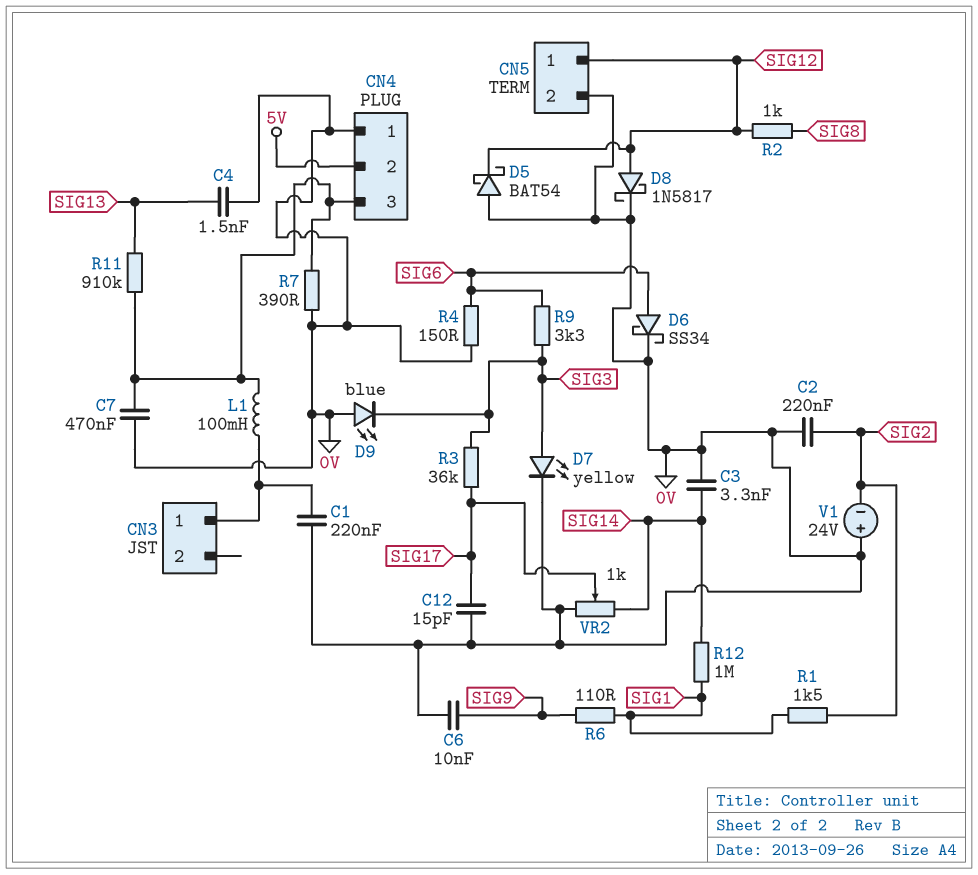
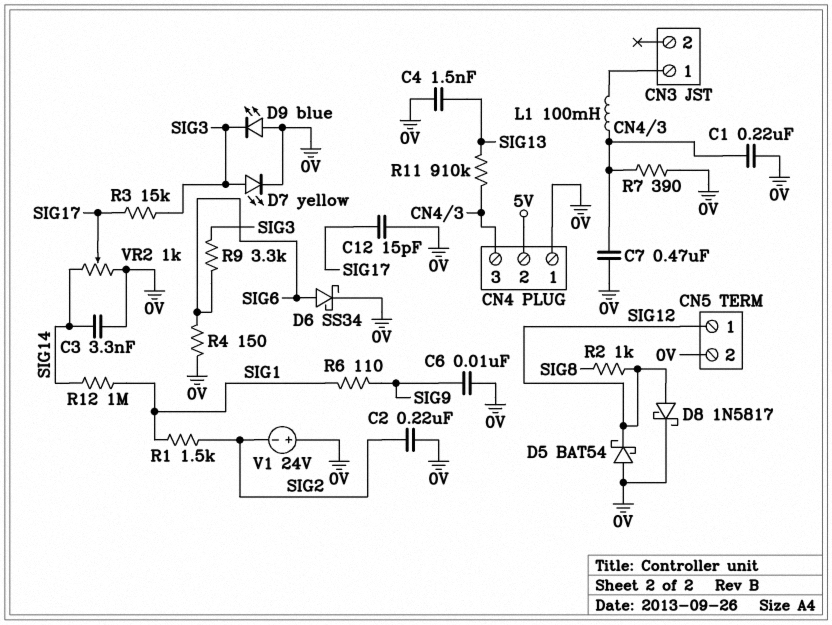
C1: 220nF (0V, CN3/1) -> 220nF (0V, CN4/3)
R3: 36k (SIG3, SIG17) -> 15k (SIG3, SIG17)

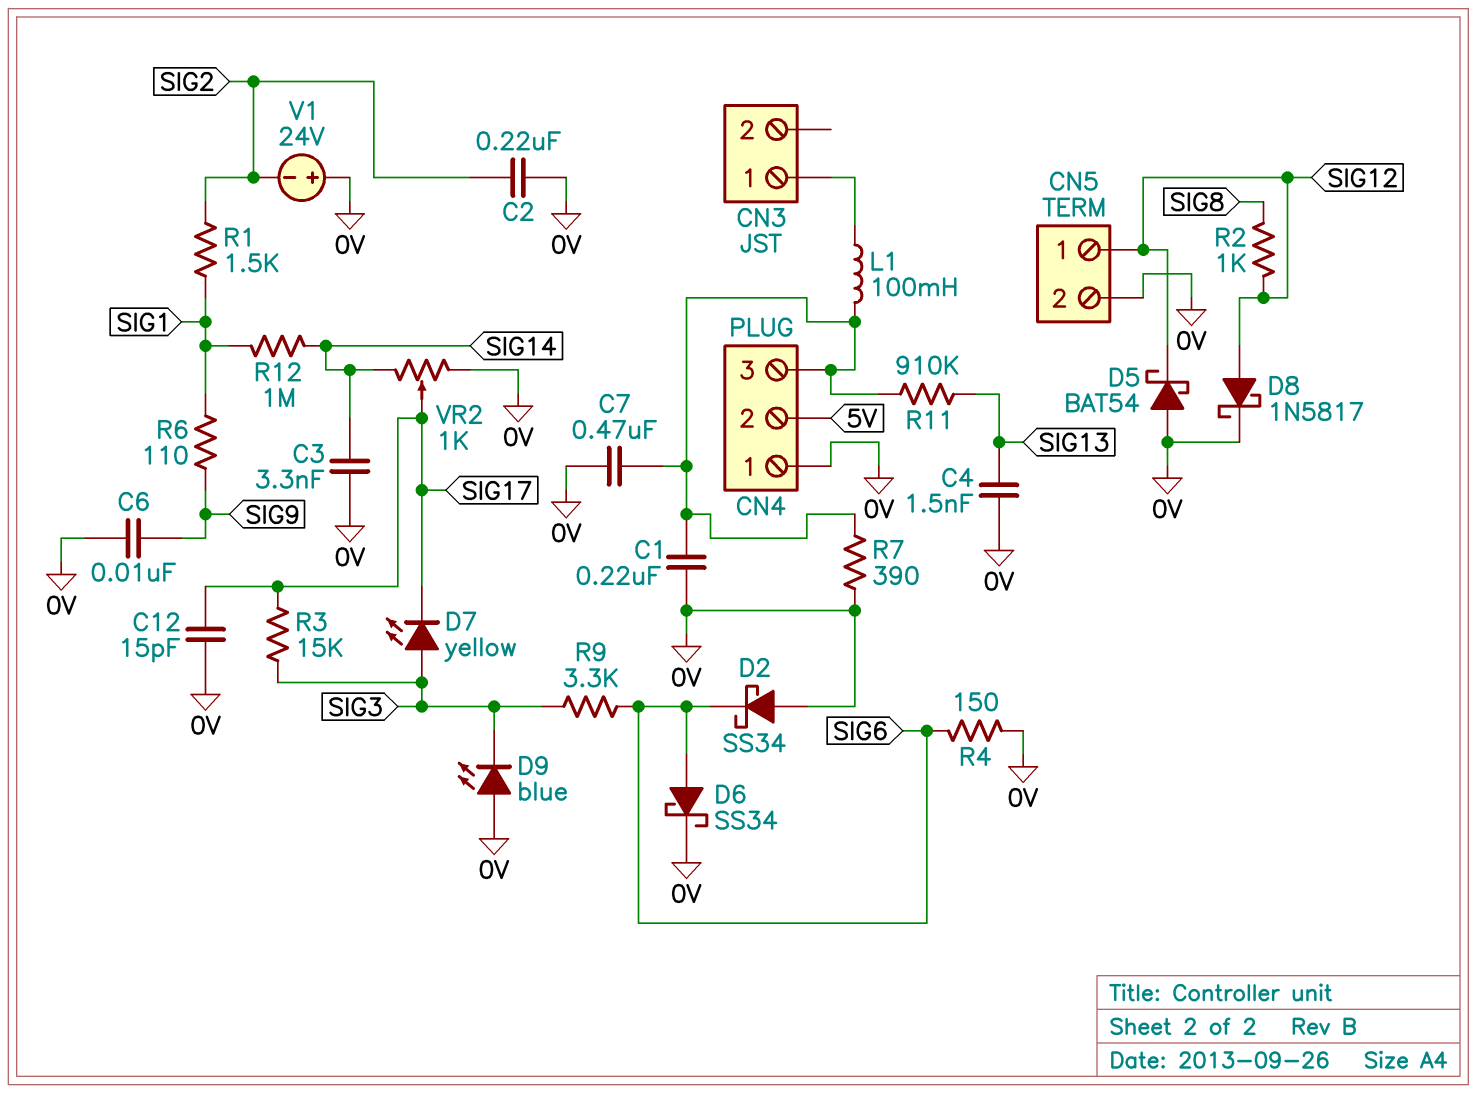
D2: none -> schottky SS34 (A 0V, K SIG6)
D7: LED yellow (A SIG3, K 0V) -> LED yellow (A SIG3, K SIG17)

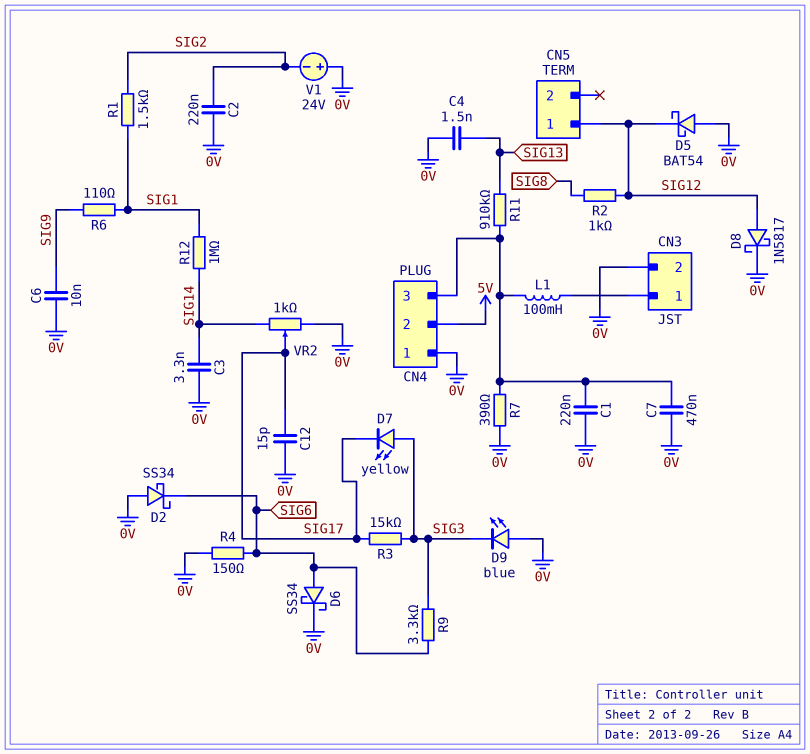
CN3 pin 2: none -> 0V
CN5 pin 2: 0V -> none

